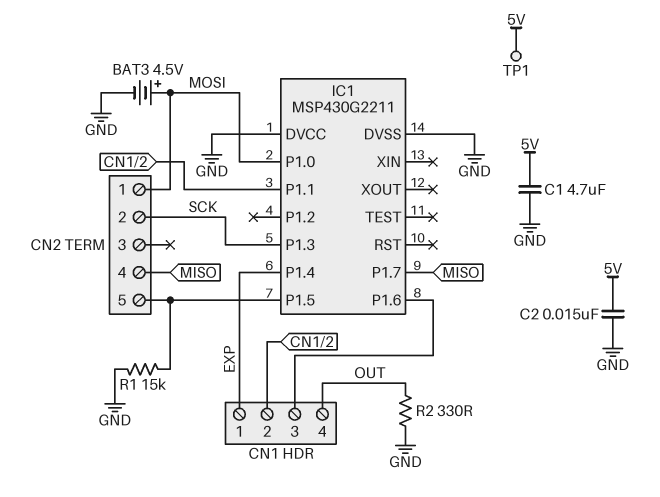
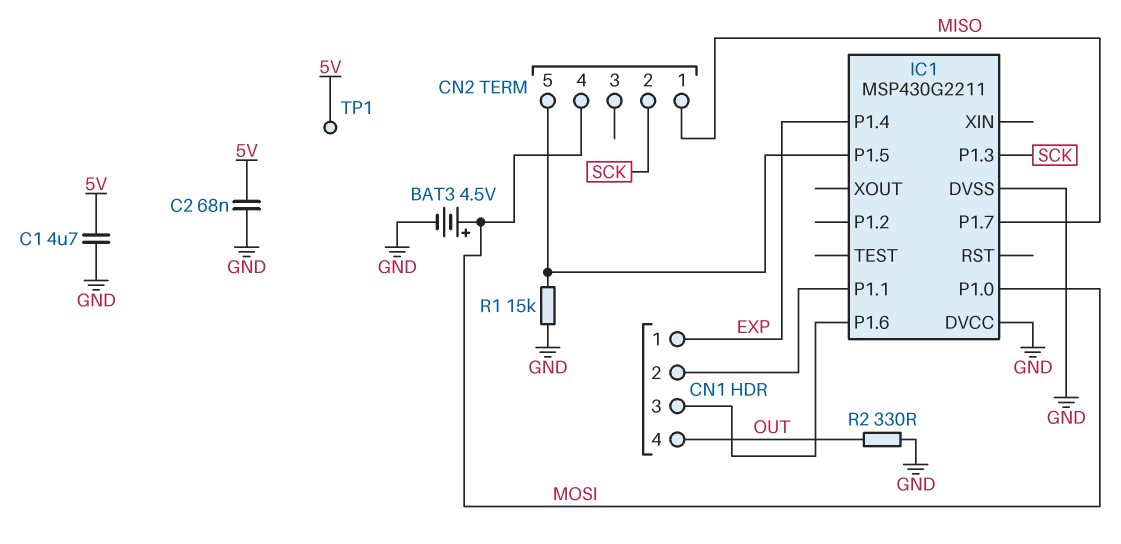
C2: 15nF (5V, GND) -> 68nF (5V, GND)
CN2 pin 1: MOSI -> MISO
CN2 pin 4: MISO -> MOSI

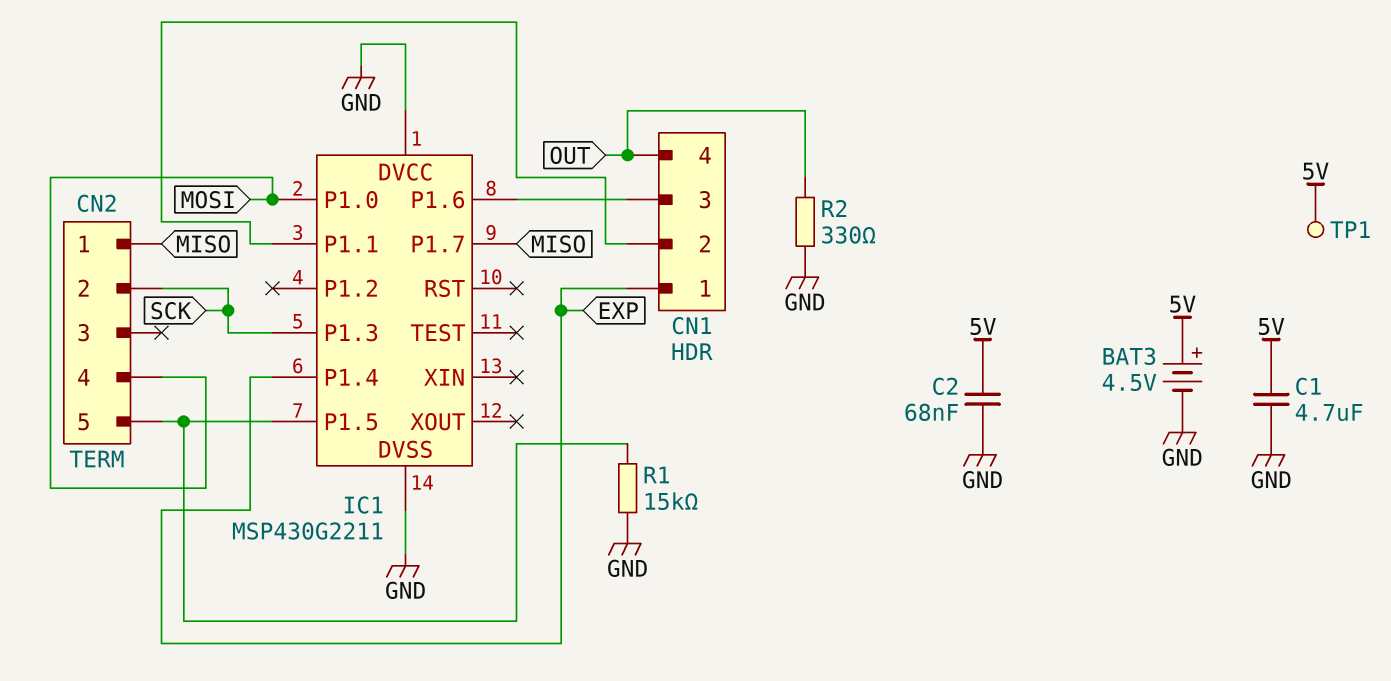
BAT3: 4.5V (plus MOSI, minus GND) -> 4.5V (plus 5V, minus GND)

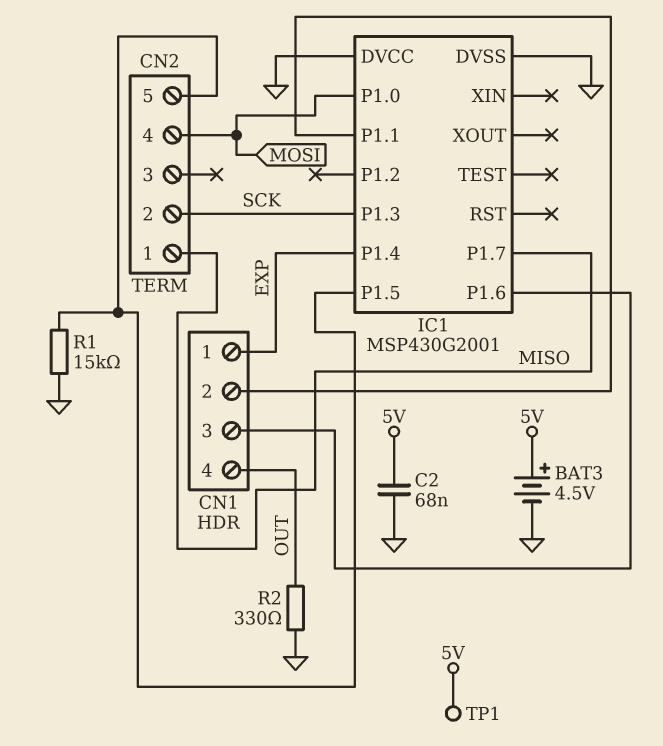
C1: 4.7uF (5V, GND) -> none
IC1: MSP430G2211 -> MSP430G2001

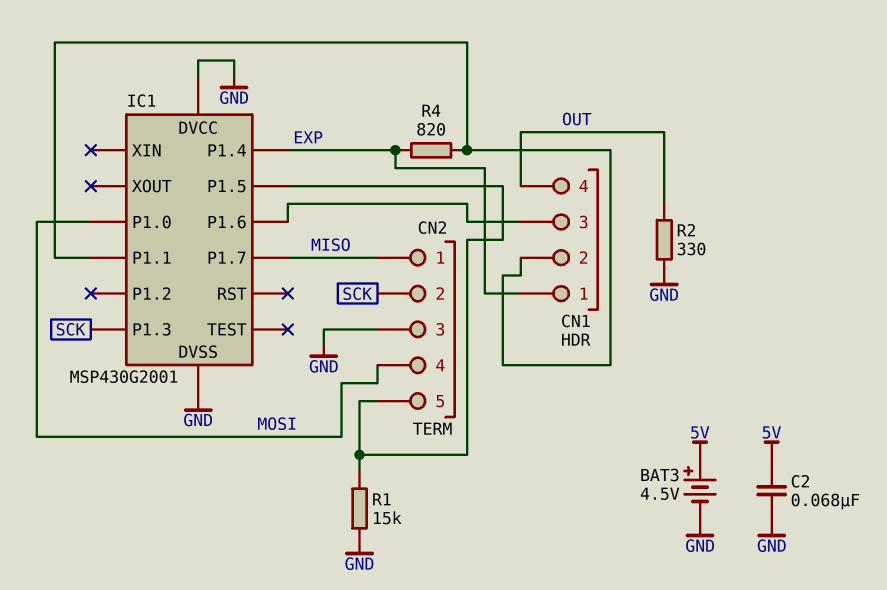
CN2 pin 3: none -> GND
R4: none -> 820 (CN1/2, EXP)
TP1: test point (5V) -> none

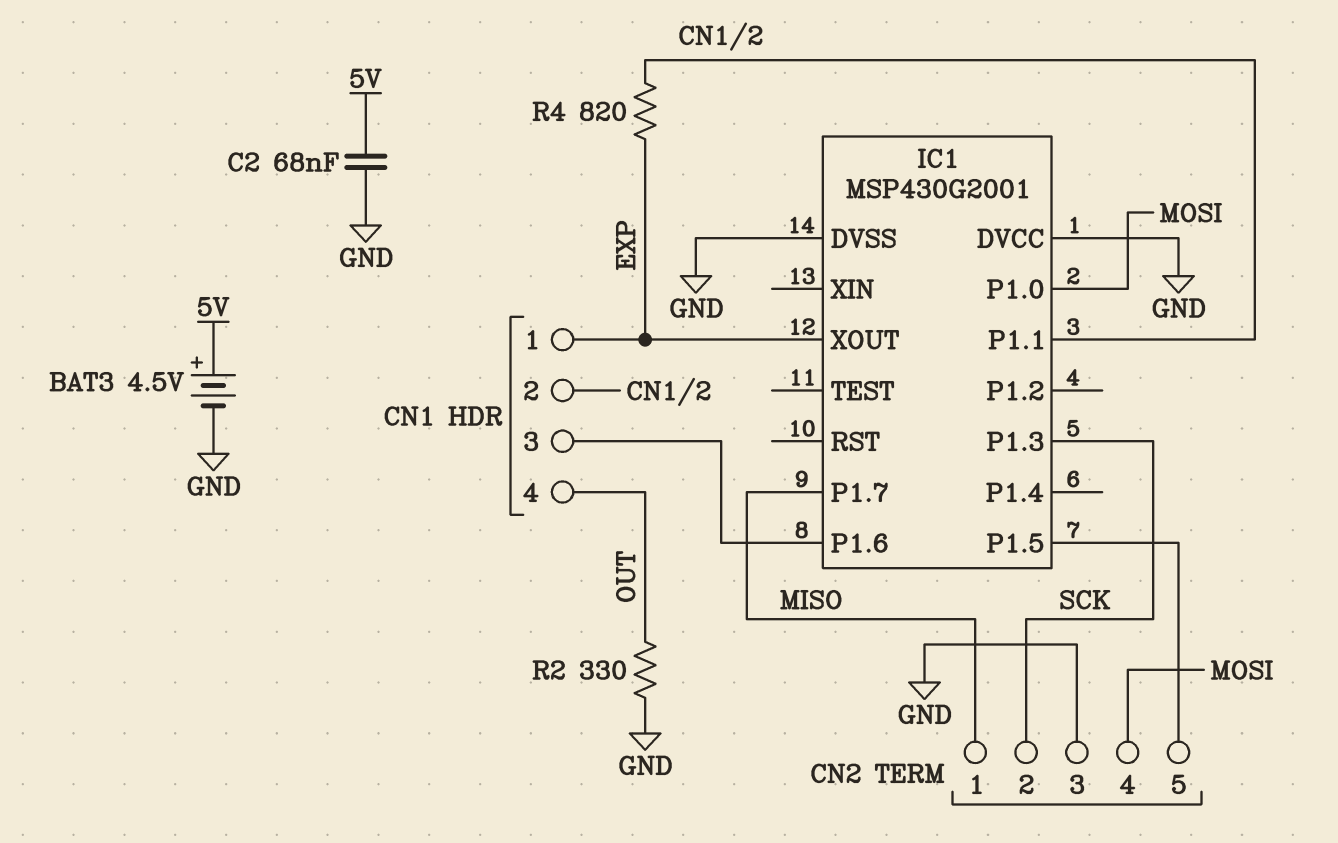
IC1 pin P1.4: EXP -> none
IC1 pin XOUT: none -> EXP
R1: 15k (CN2/5, GND) -> none

